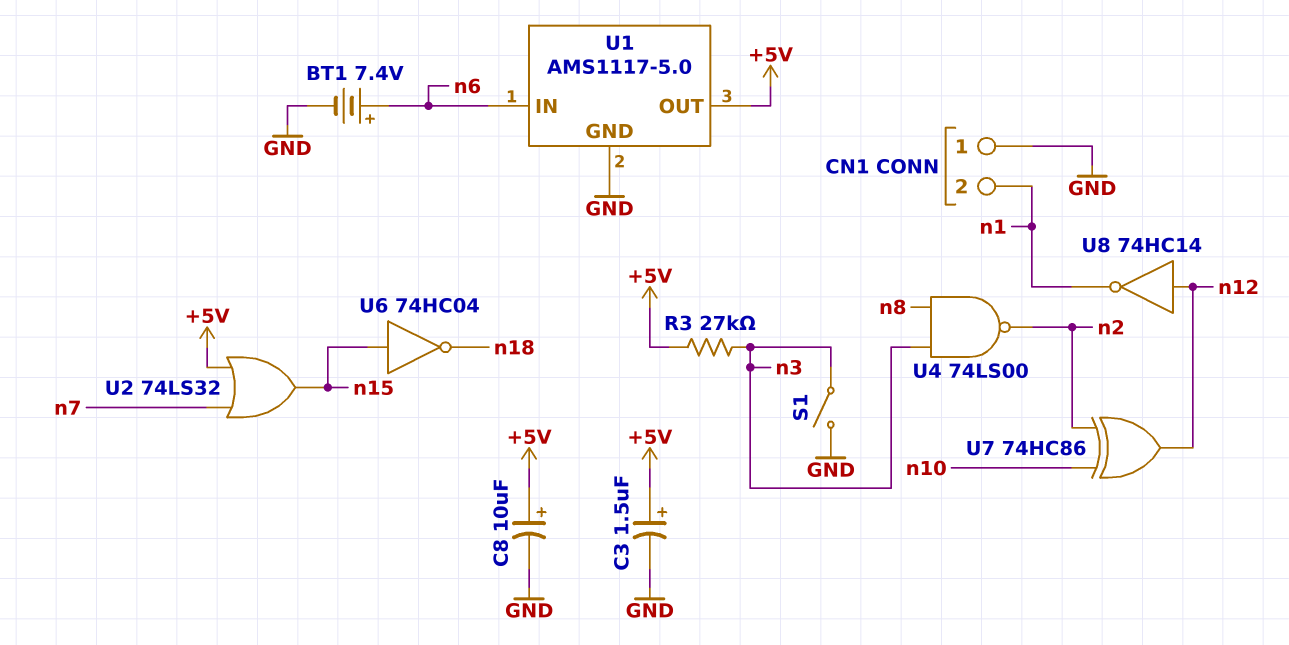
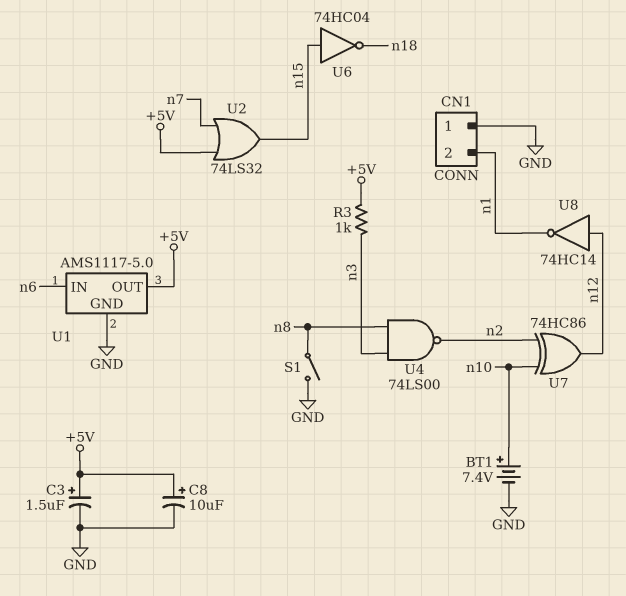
BT1: 7.4V (plus n6, minus GND) -> 7.4V (plus n10, minus GND)
R3: 27k (+5V, n3) -> 1k (+5V, n3)
S1: switch (GND, n3) -> switch (GND, n8)

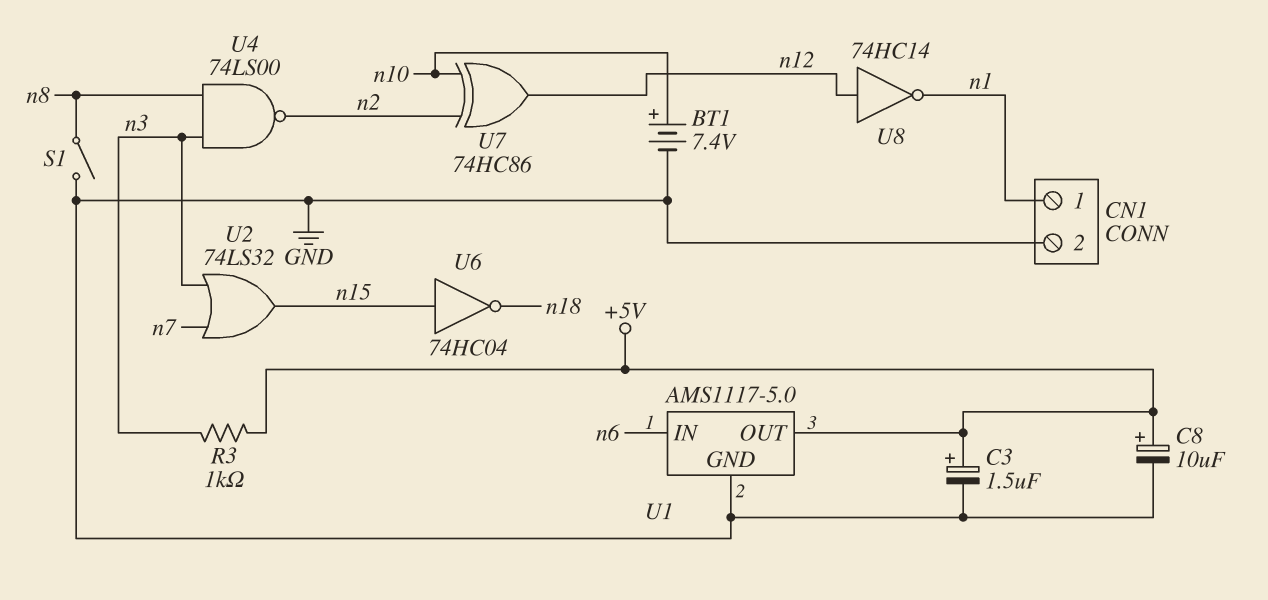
CN1 pin 1: GND -> n1
CN1 pin 2: n1 -> GND
U2: OR 74LS32 (in +5V, in n7, out n15) -> OR 74LS32 (in n3, in n7, out n15)

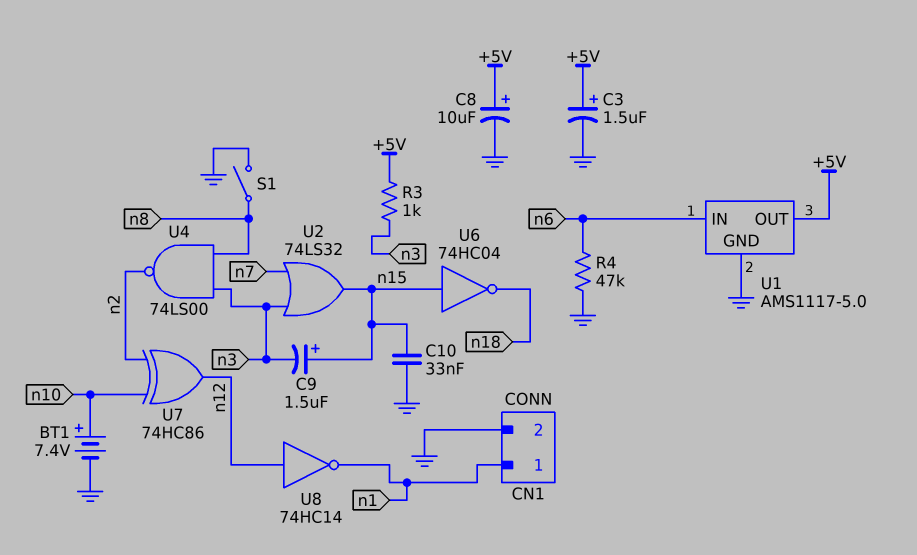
C9: none -> 1.5uF (plus n15, minus n3)
C10: none -> 33nF (GND, n15)
R4: none -> 47k (GND, n6)

